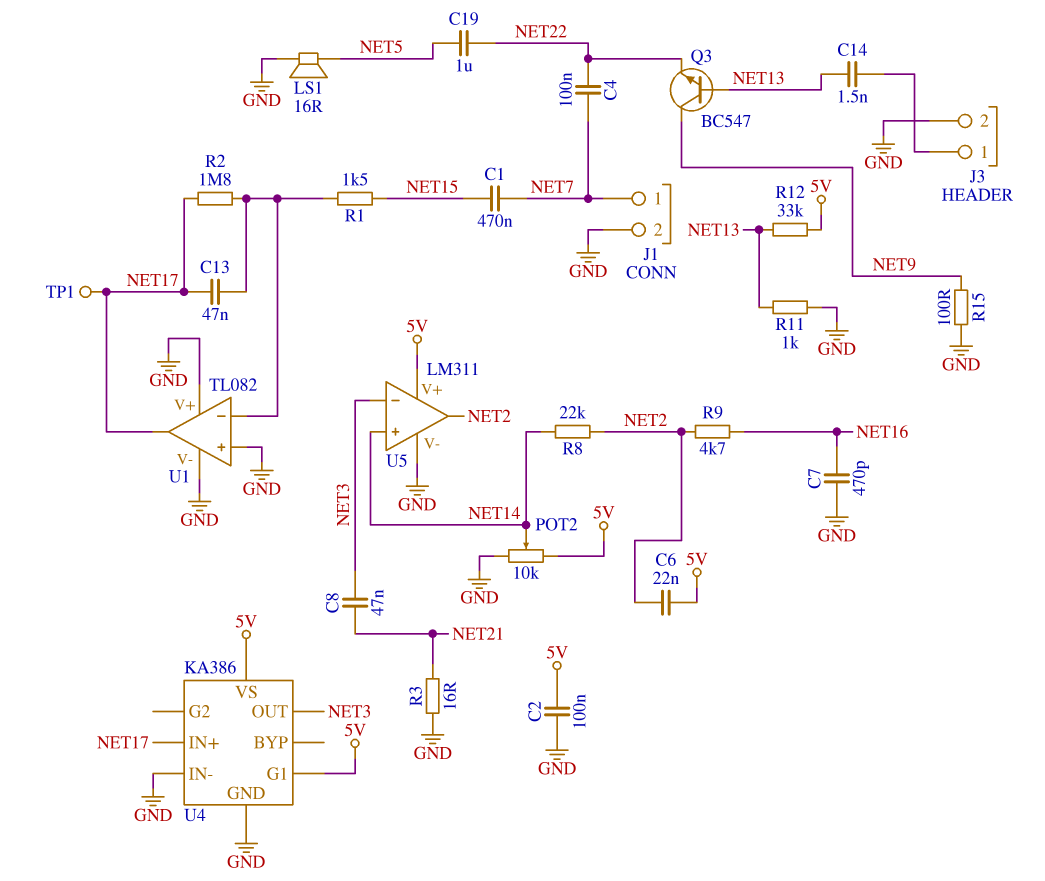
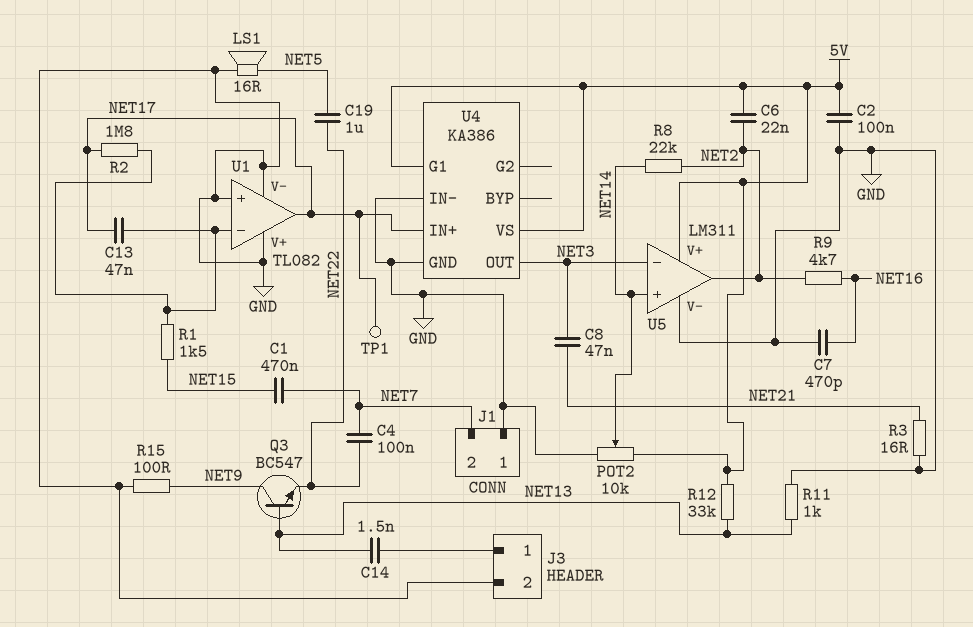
J1 pin 1: NET7 -> GND
J1 pin 2: GND -> NET7

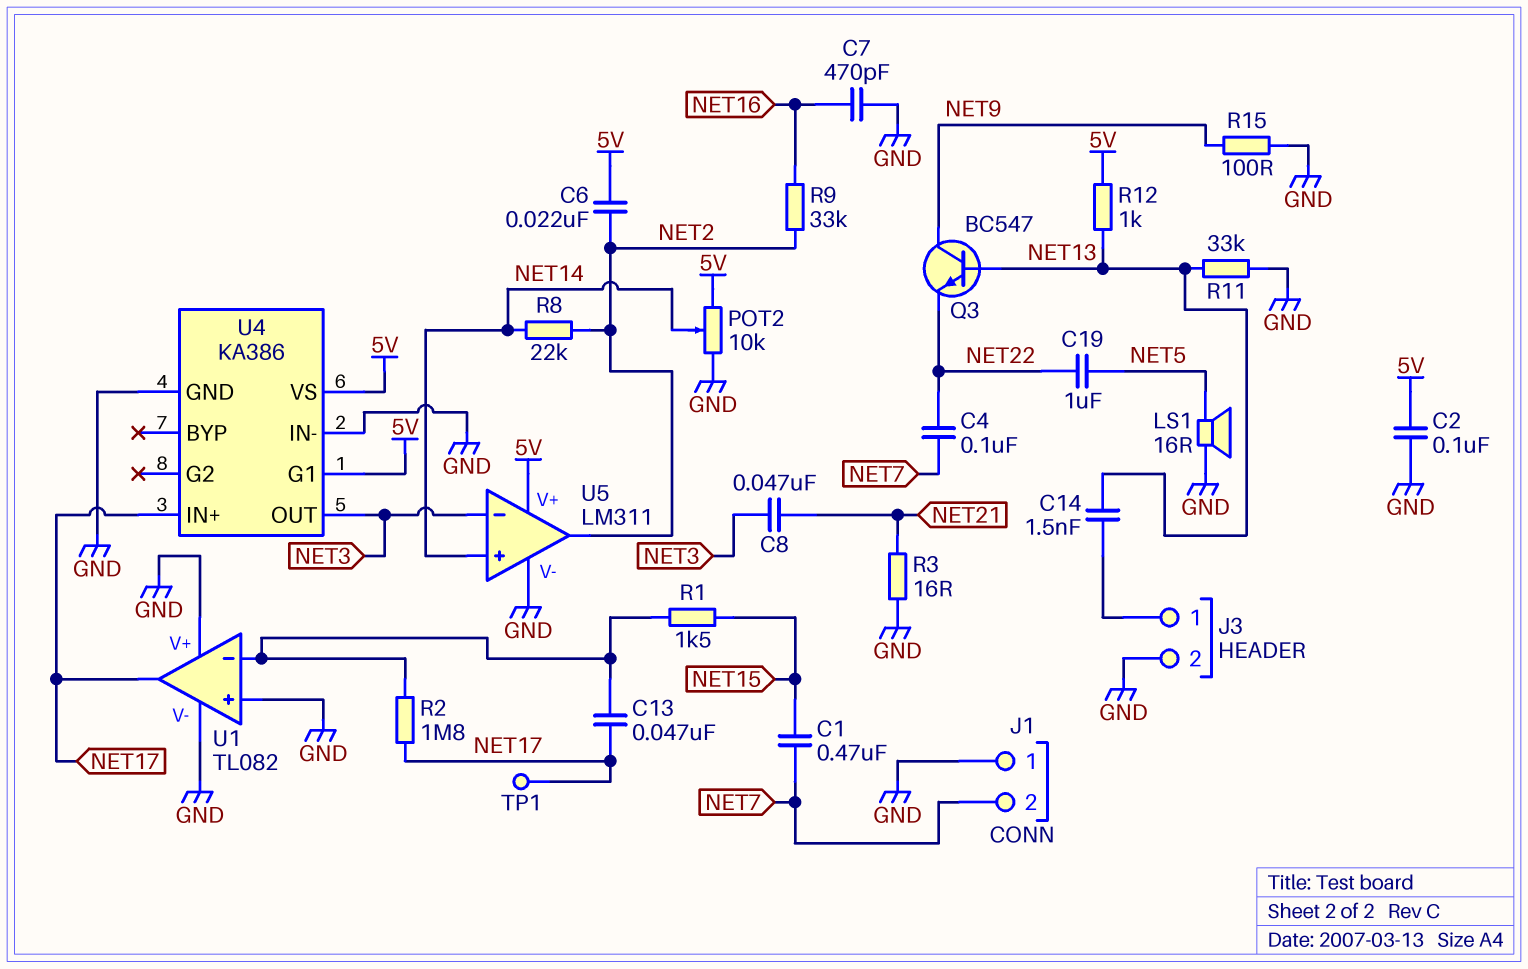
R9: 4.7k (NET2, NET16) -> 33k (NET2, NET16)
R11: 1k (GND, NET13) -> 33k (GND, NET13)
R12: 33k (5V, NET13) -> 1k (5V, NET13)

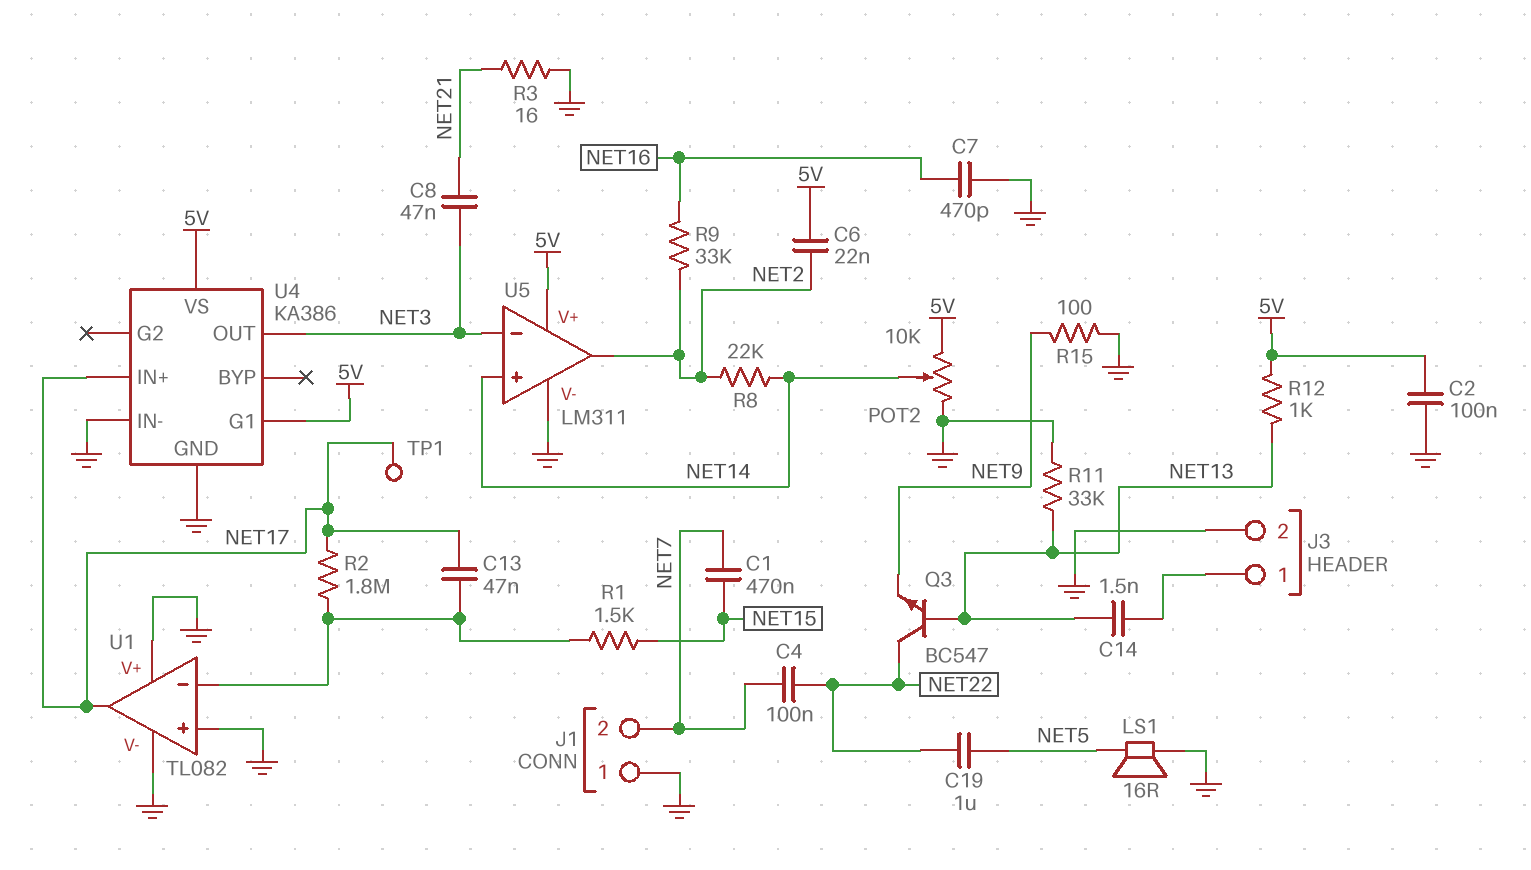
Q3: NPN BC547 (B NET13, C NET9, E NET22) -> NPN BC547 (B NET13, C NET22, E NET9)

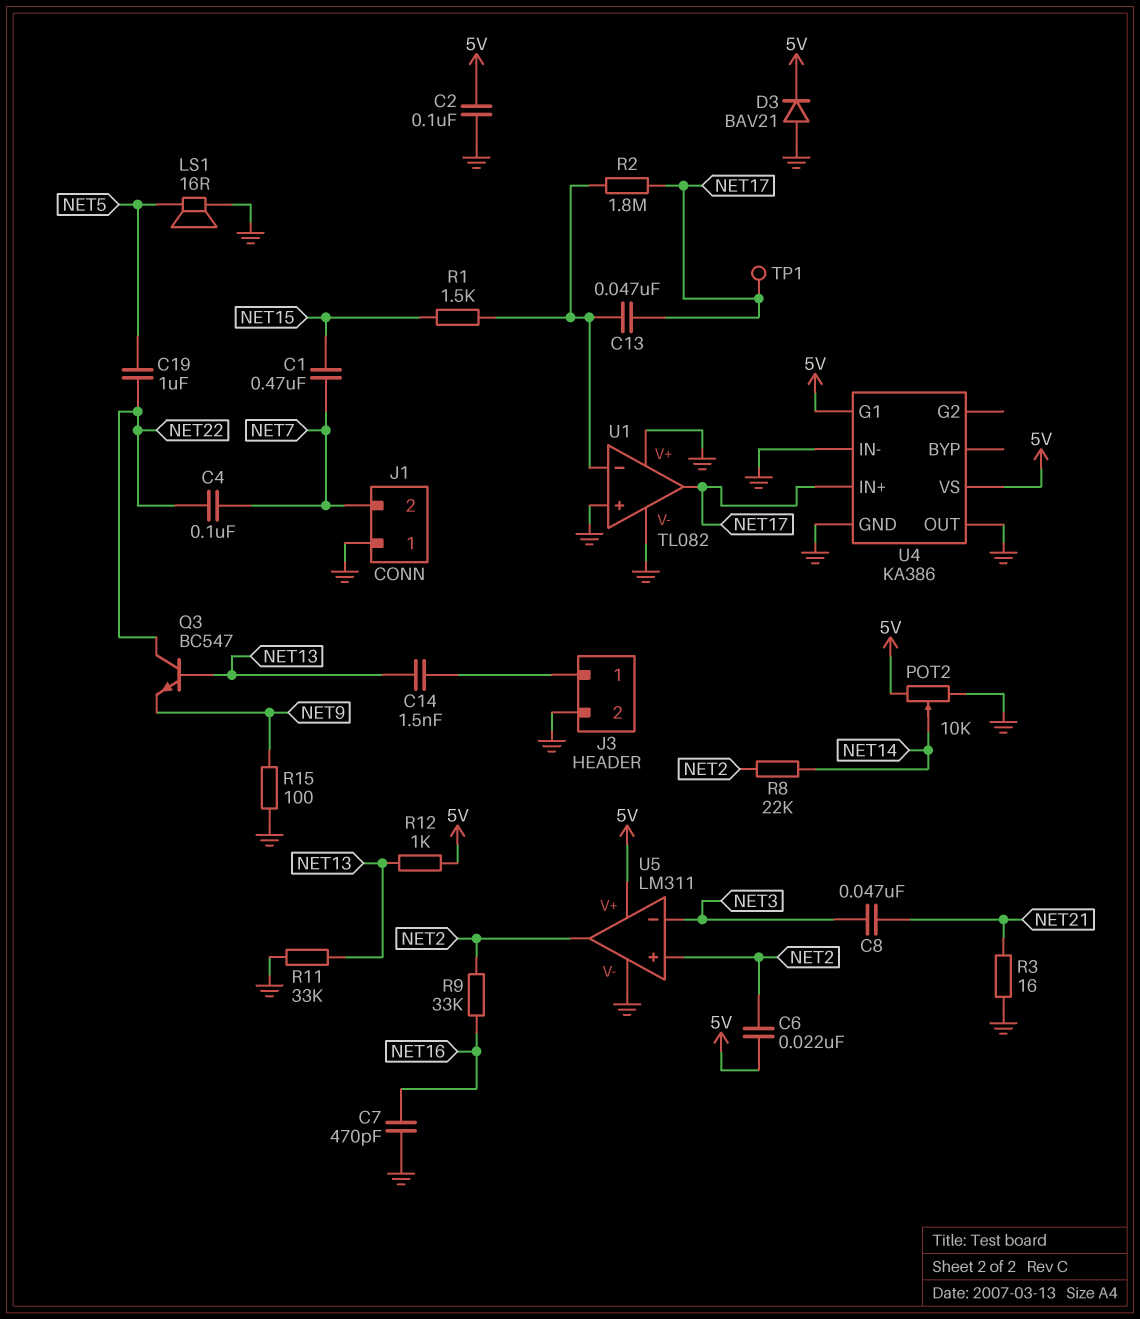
D3: none -> diode BAV21 (A GND, K 5V)
U4 pin OUT: NET3 -> GND
U5 pin in+: NET14 -> NET2

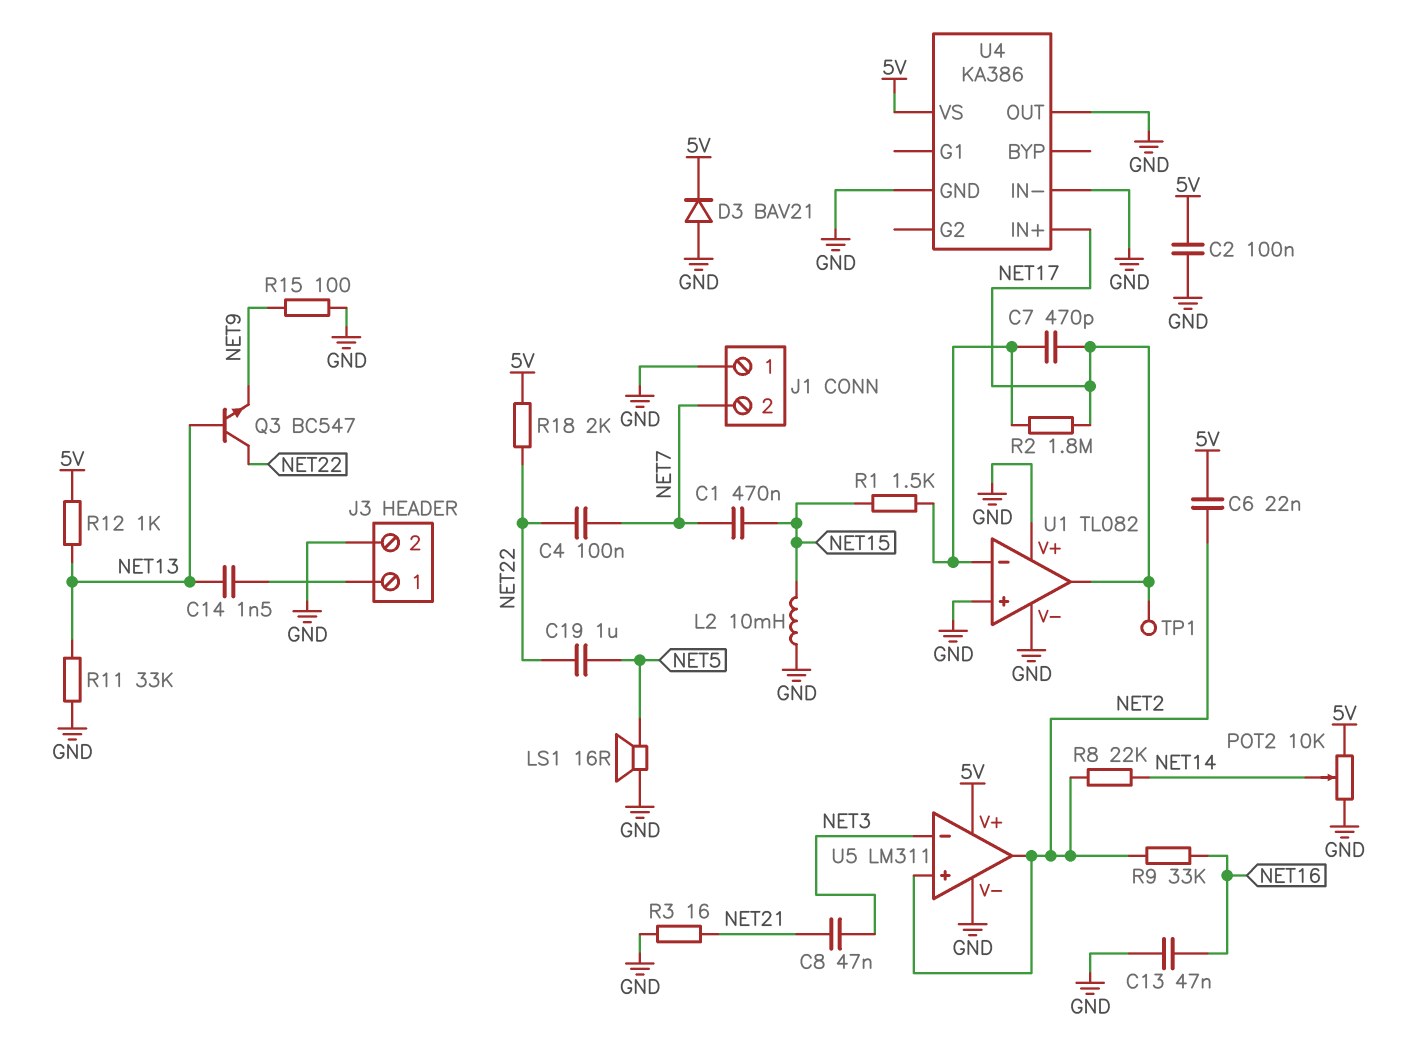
C7: 470pF (GND, NET16) -> 470pF (NET17, U1/in-)
C13: 47nF (NET17, U1/in-) -> 47nF (GND, NET16)
L2: none -> 10mH (GND, NET15)
R18: none -> 2k (5V, NET22)
U4 pin G1: 5V -> none

